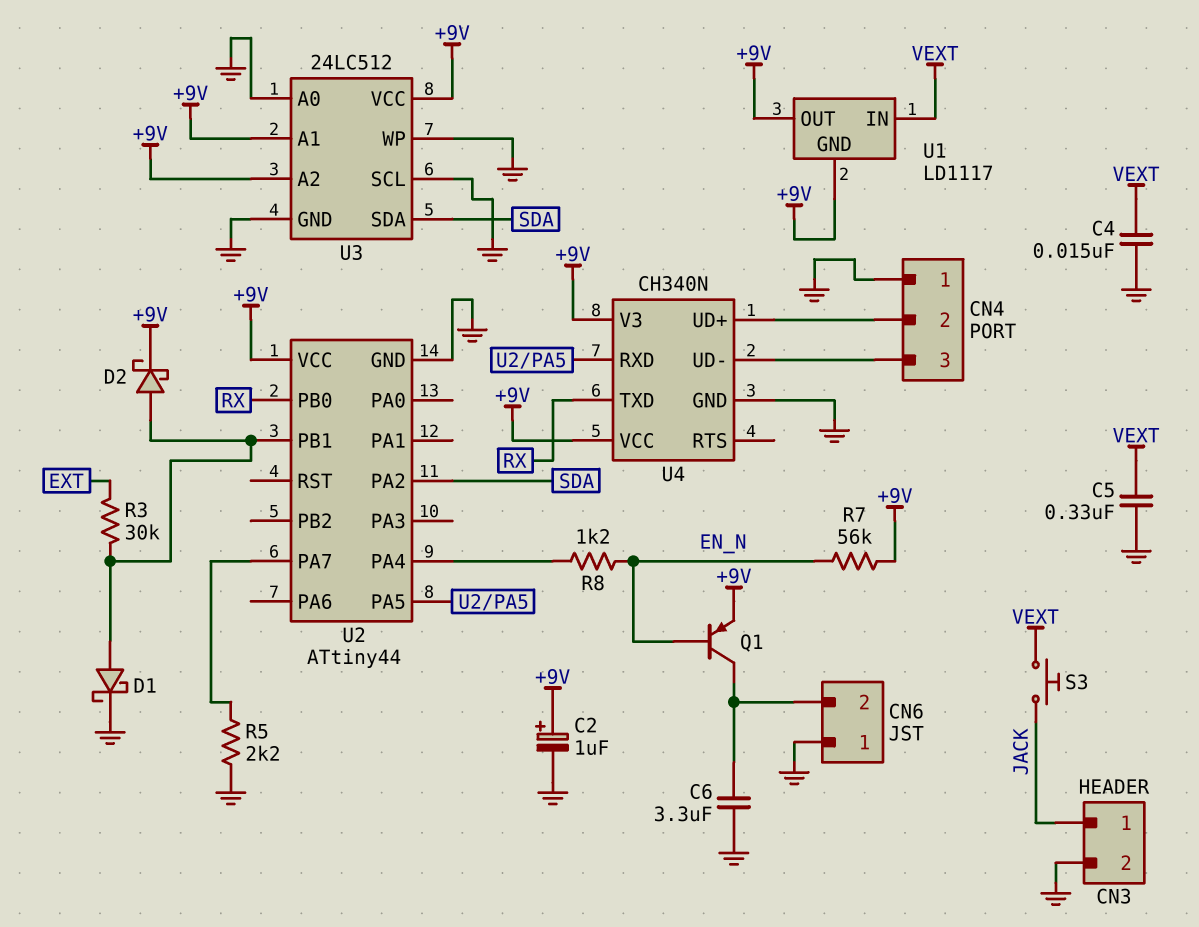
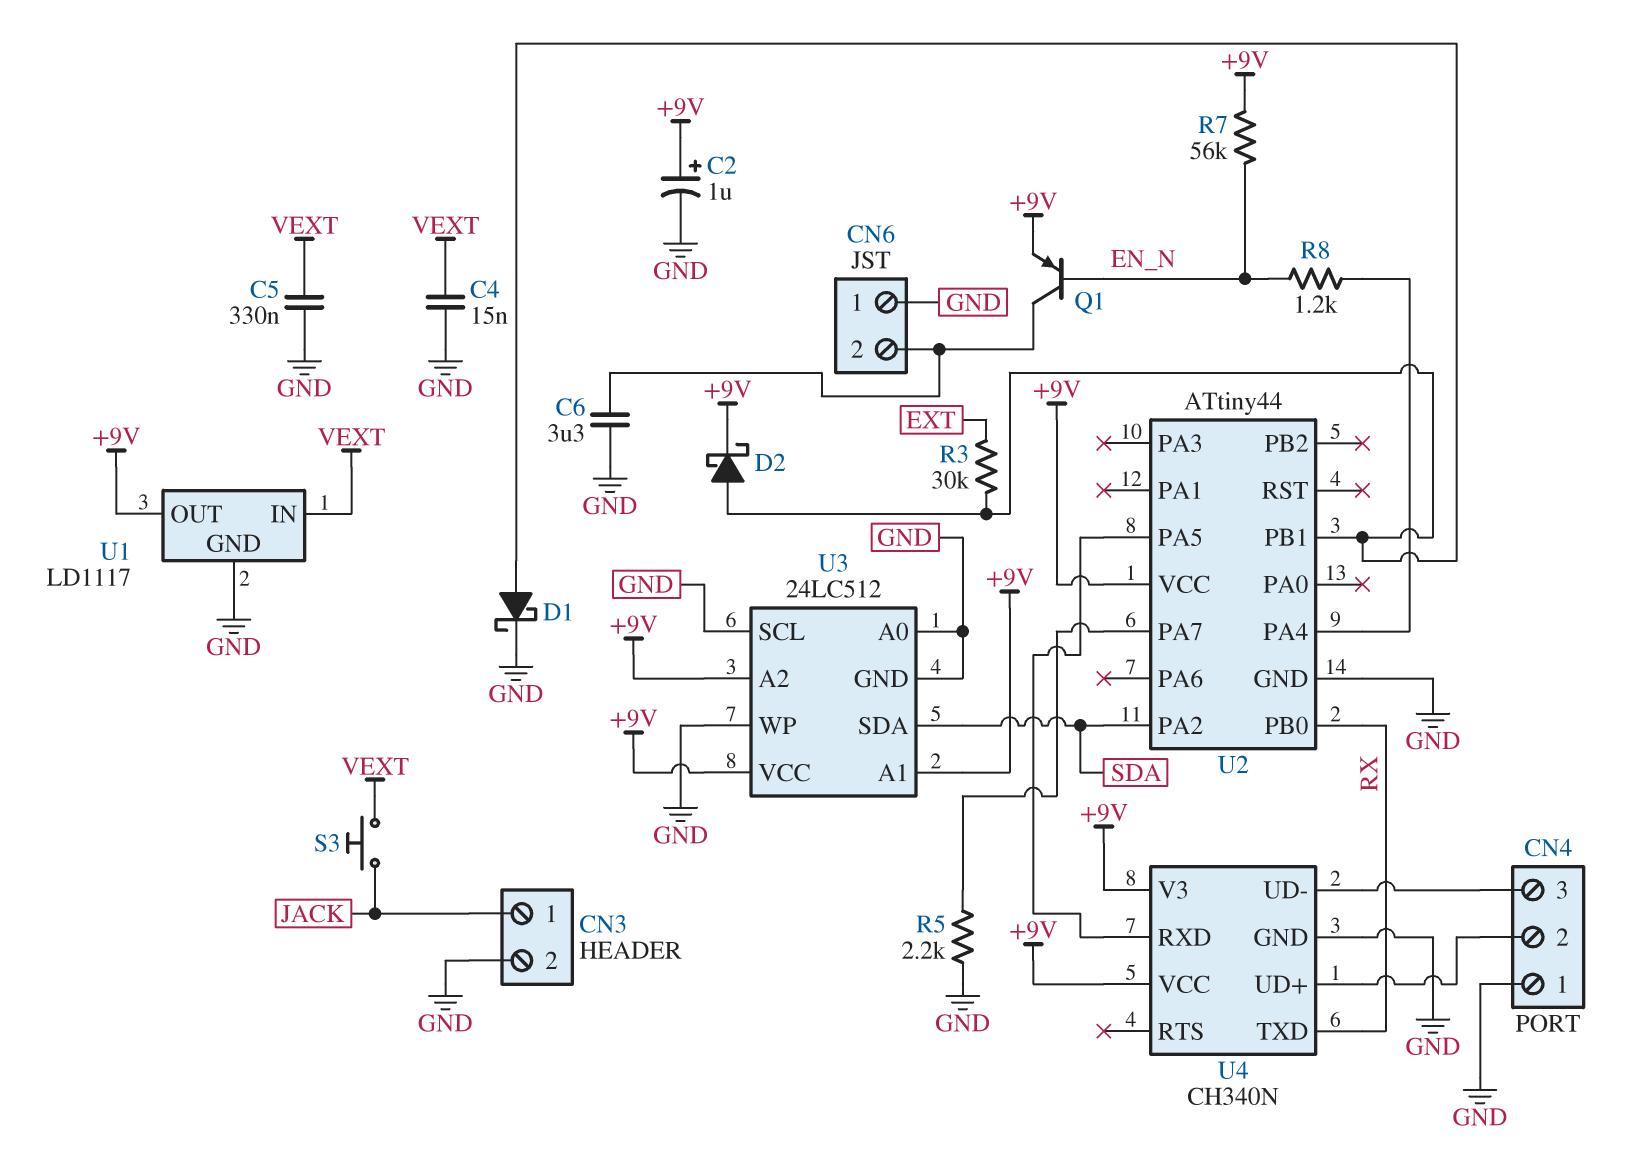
U1 pin GND: +9V -> GND

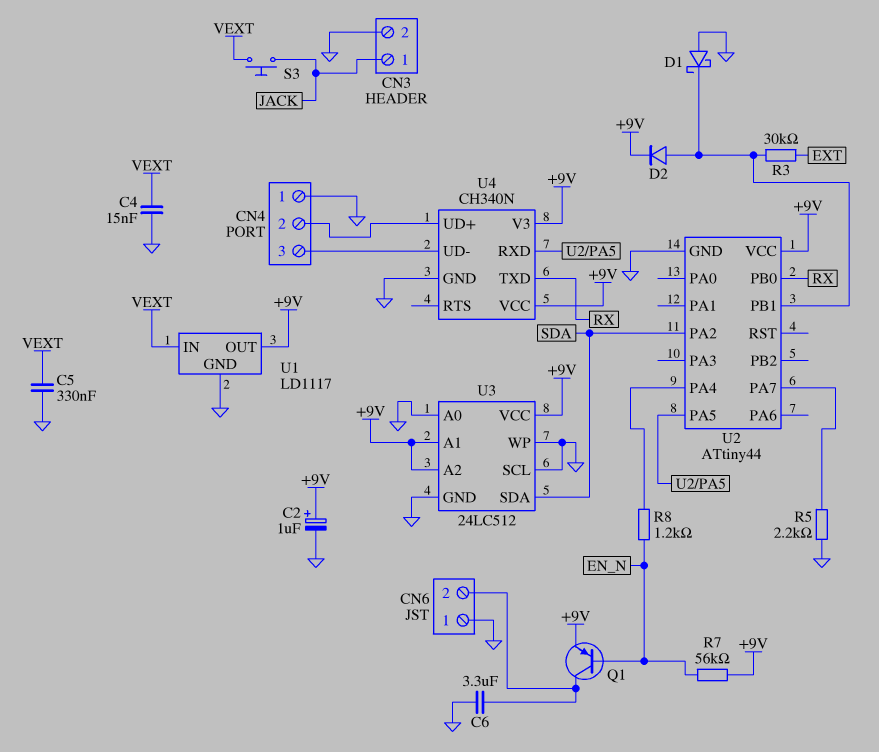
D1: schottky (A U2/PB1, K GND) -> schottky (A GND, K U2/PB1)
D2: schottky (A U2/PB1, K +9V) -> diode (A U2/PB1, K +9V)

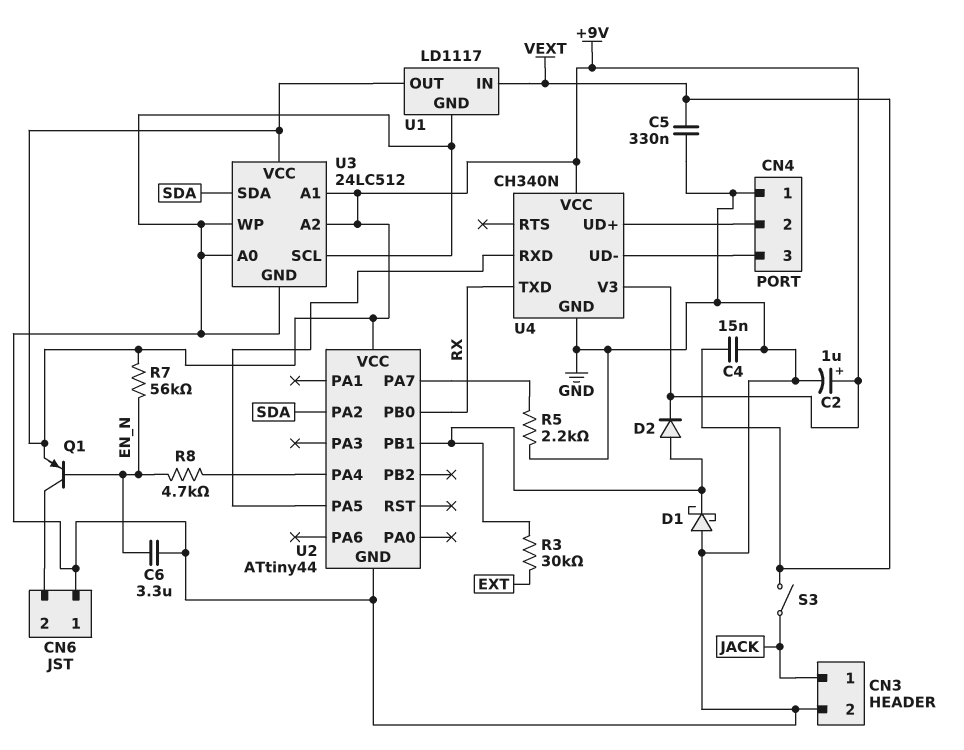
C6: 3.3uF (CN6/2, GND) -> 3.3uF (EN_N, GND)
R8: 1.2k (EN_N, U2/PA4) -> 4.7k (EN_N, U2/PA4)
S3: button (JACK, VEXT) -> switch (JACK, VEXT)

